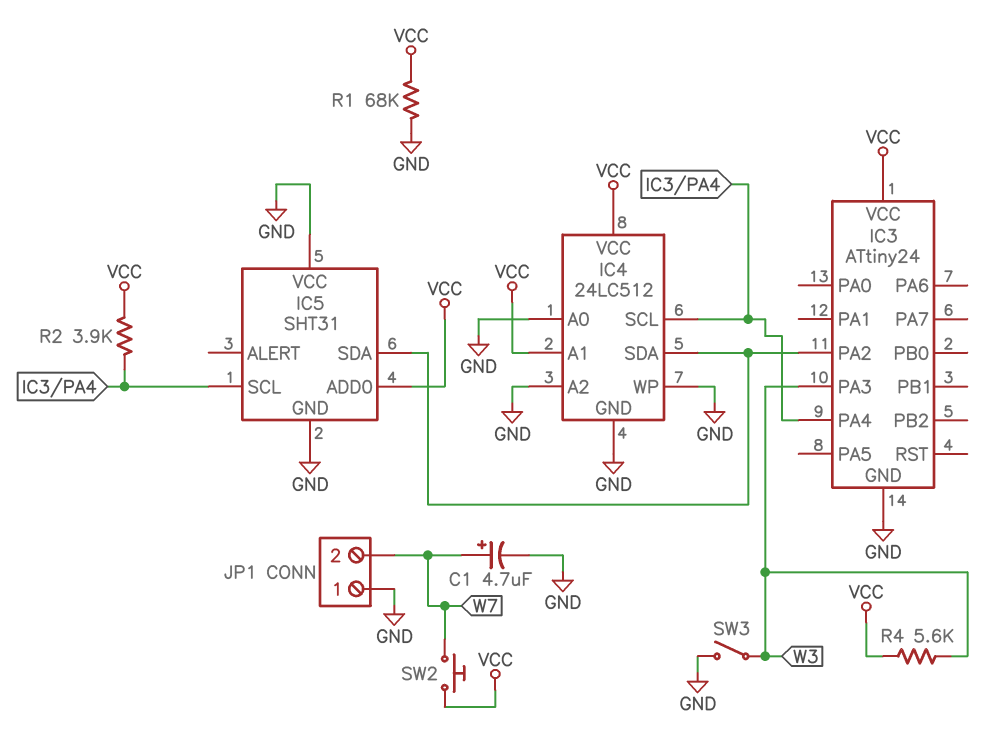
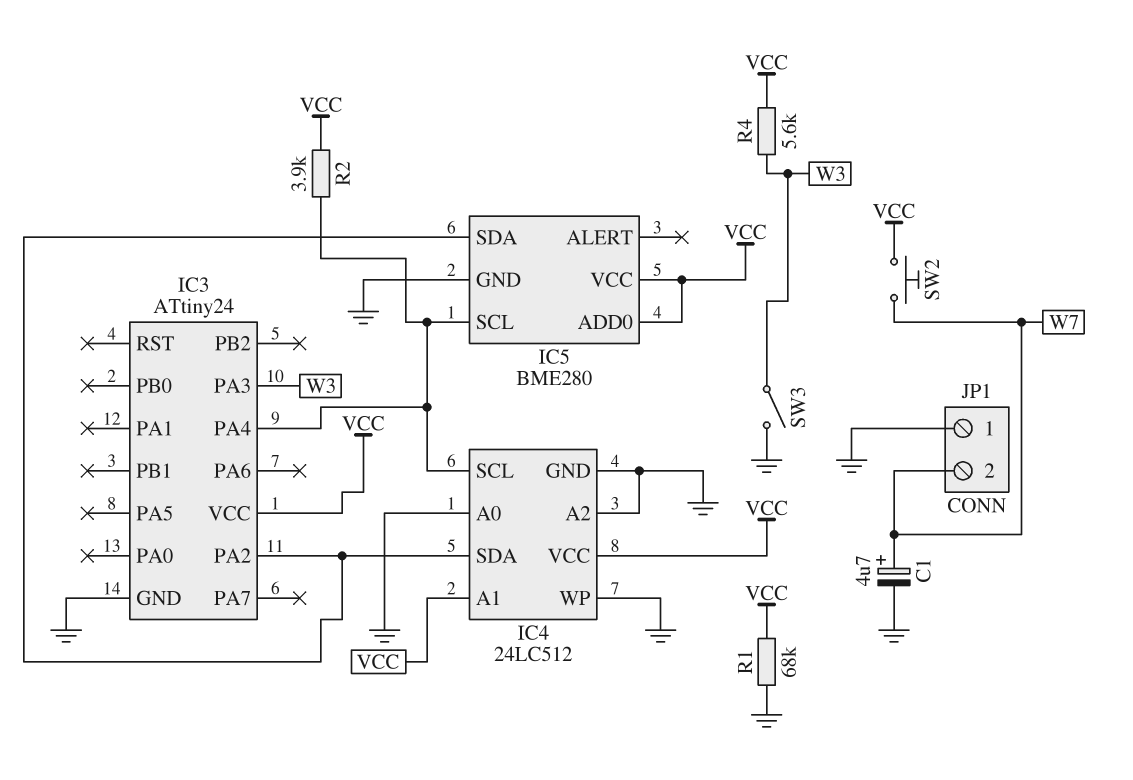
IC5: SHT31 -> BME280
IC5 pin VCC: GND -> VCC

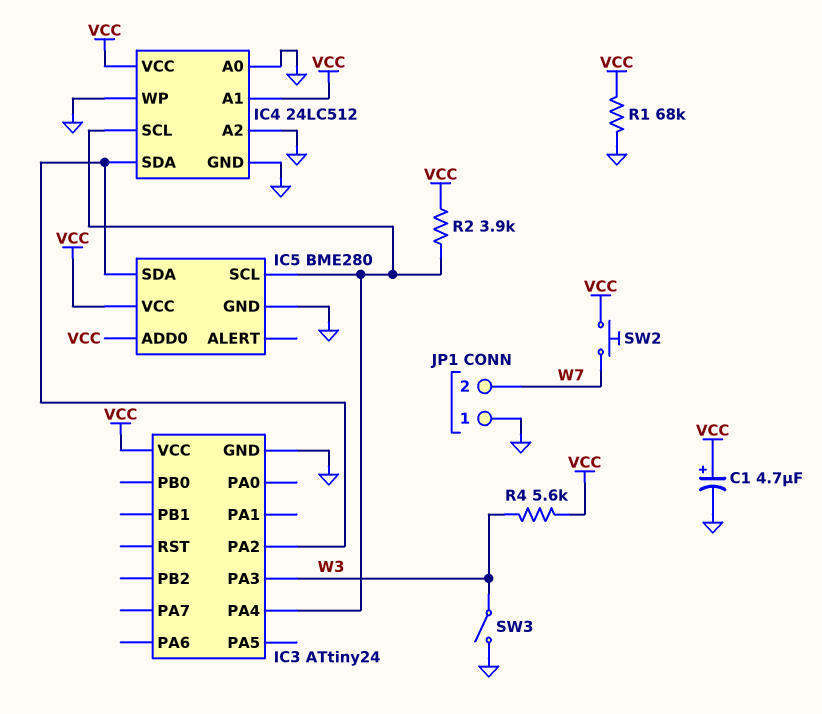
C1: 4.7uF (plus W7, minus GND) -> 4.7uF (plus VCC, minus GND)

